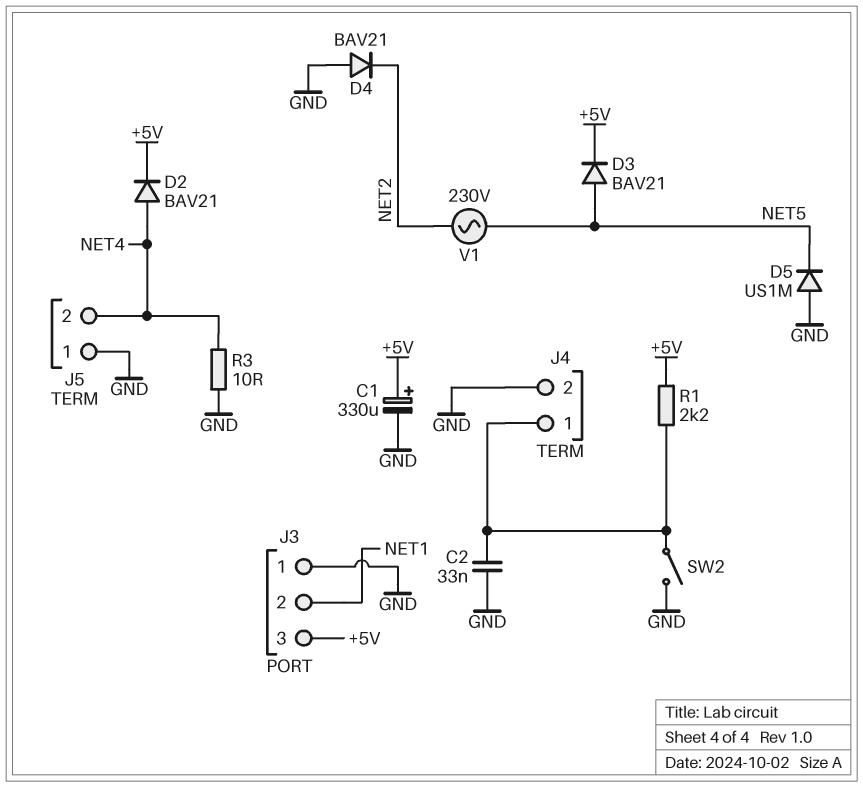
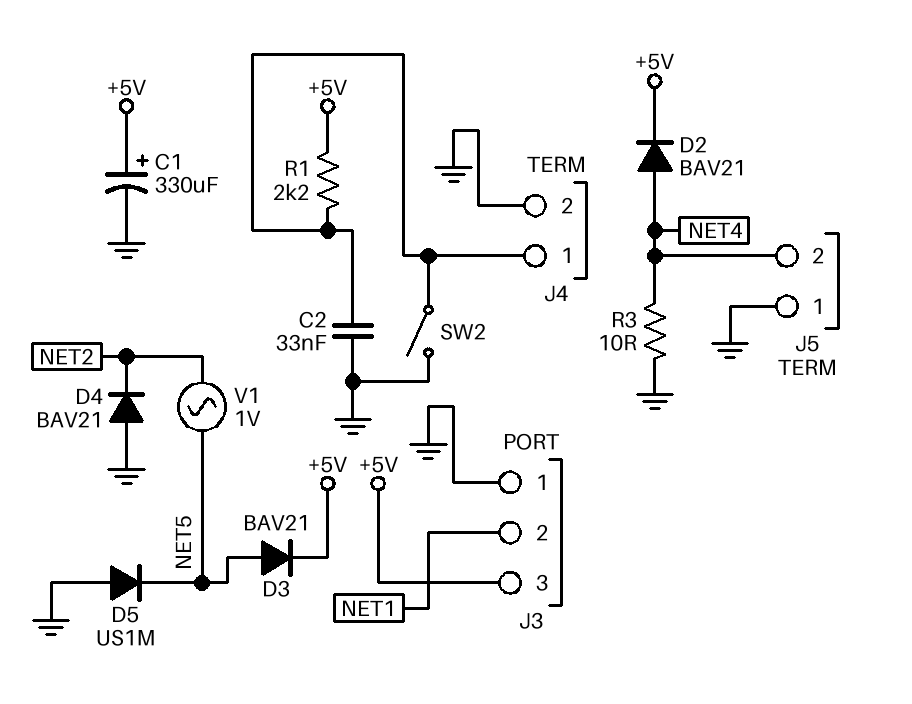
V1: AC 230V (NET2, NET5) -> AC 1V (NET2, NET5)

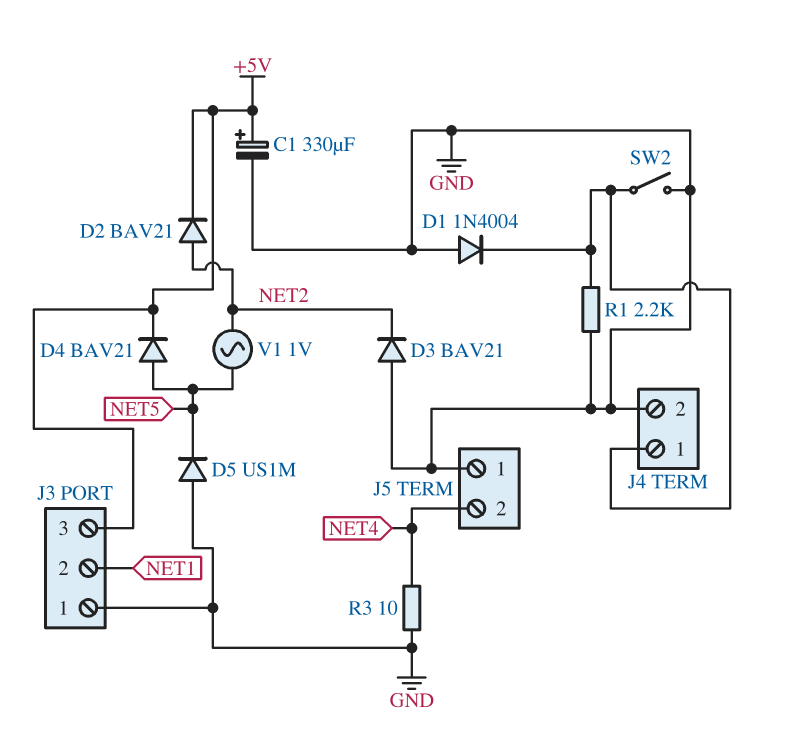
C2: 33nF (GND, J4/1) -> none
D1: none -> diode 1N4004 (A GND, K J4/1)
D2: diode BAV21 (A NET4, K +5V) -> diode BAV21 (A NET2, K +5V)
D3: diode BAV21 (A NET5, K +5V) -> diode BAV21 (A GND, K NET2)
D4: diode BAV21 (A GND, K NET2) -> diode BAV21 (A NET5, K +5V)
R1: 2.2k (+5V, J4/1) -> 2.2k (GND, J4/1)

